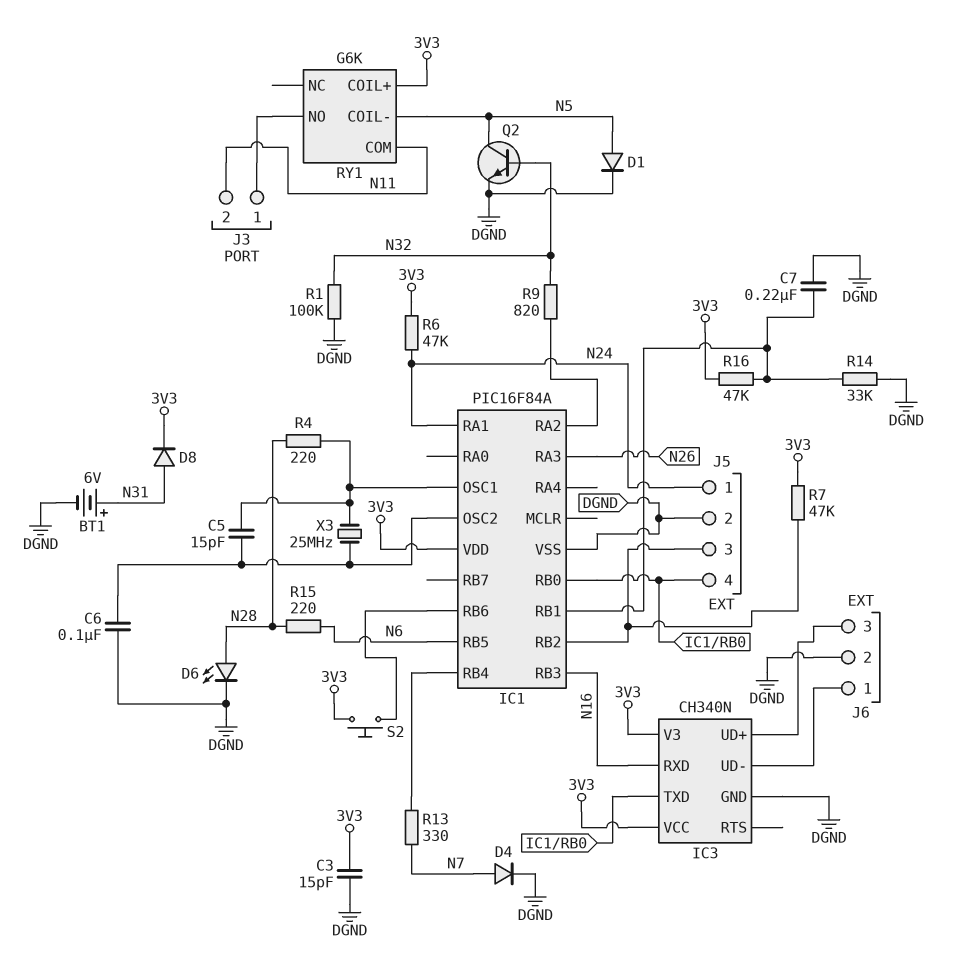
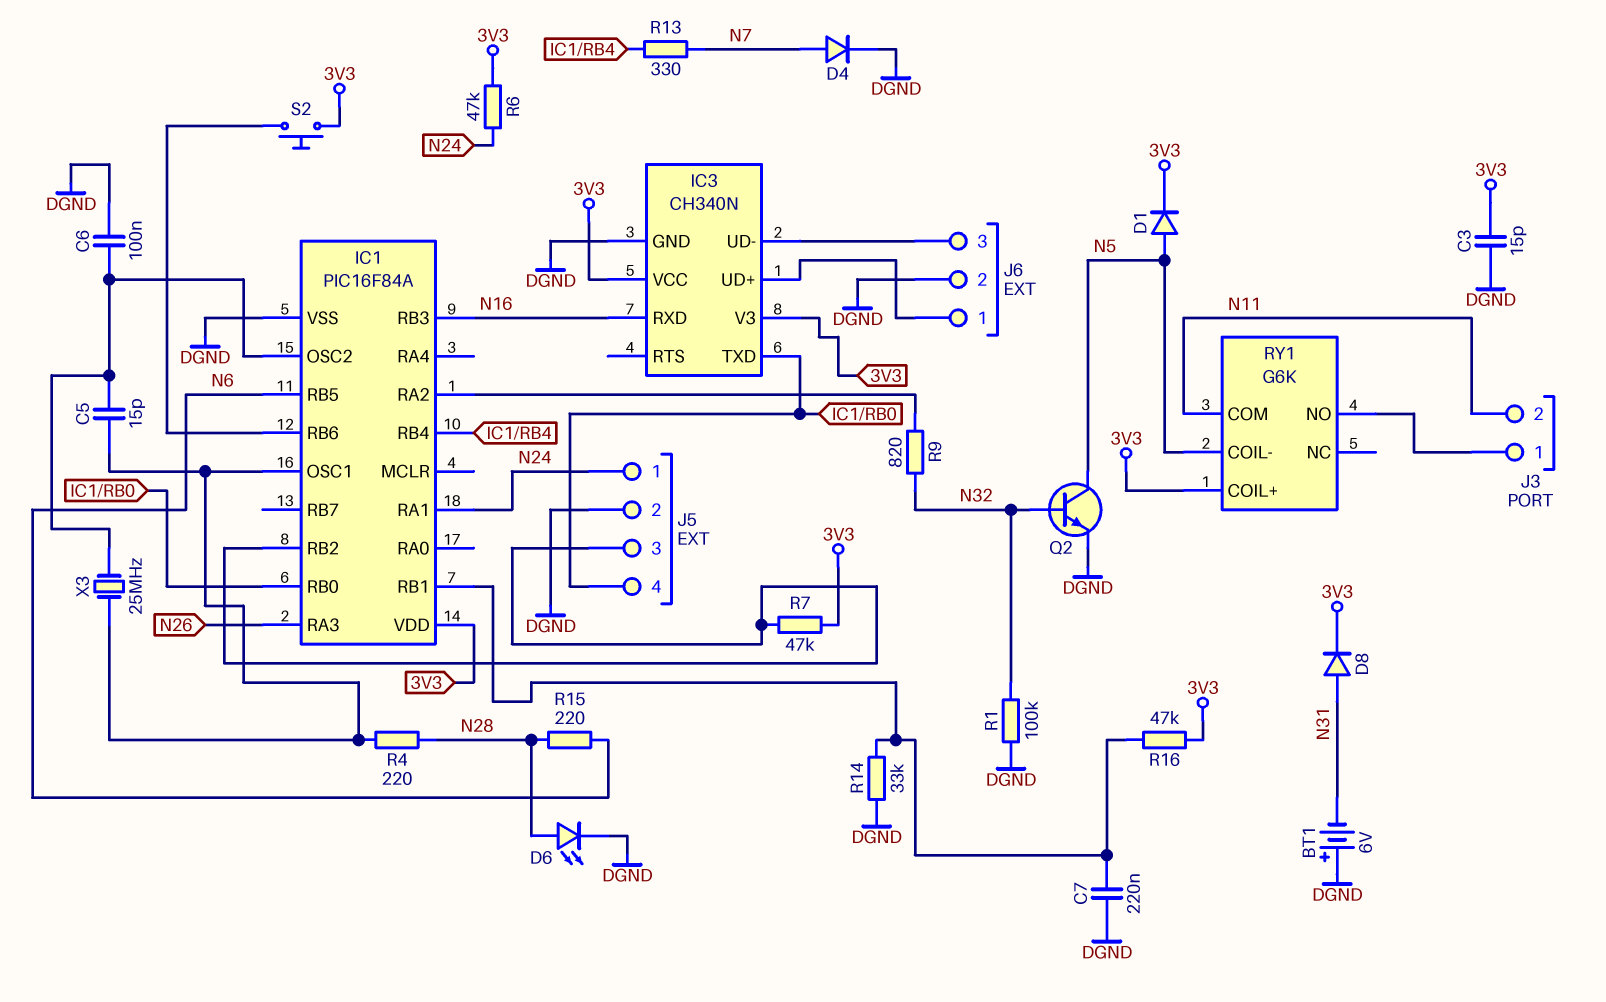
BT1: 6V (plus N31, minus DGND) -> 6V (plus DGND, minus N31)
D1: diode (A N5, K DGND) -> diode (A N5, K 3V3)
J6 pin 1: IC3/UD- -> IC3/UD+
J6 pin 3: IC3/UD+ -> IC3/UD-

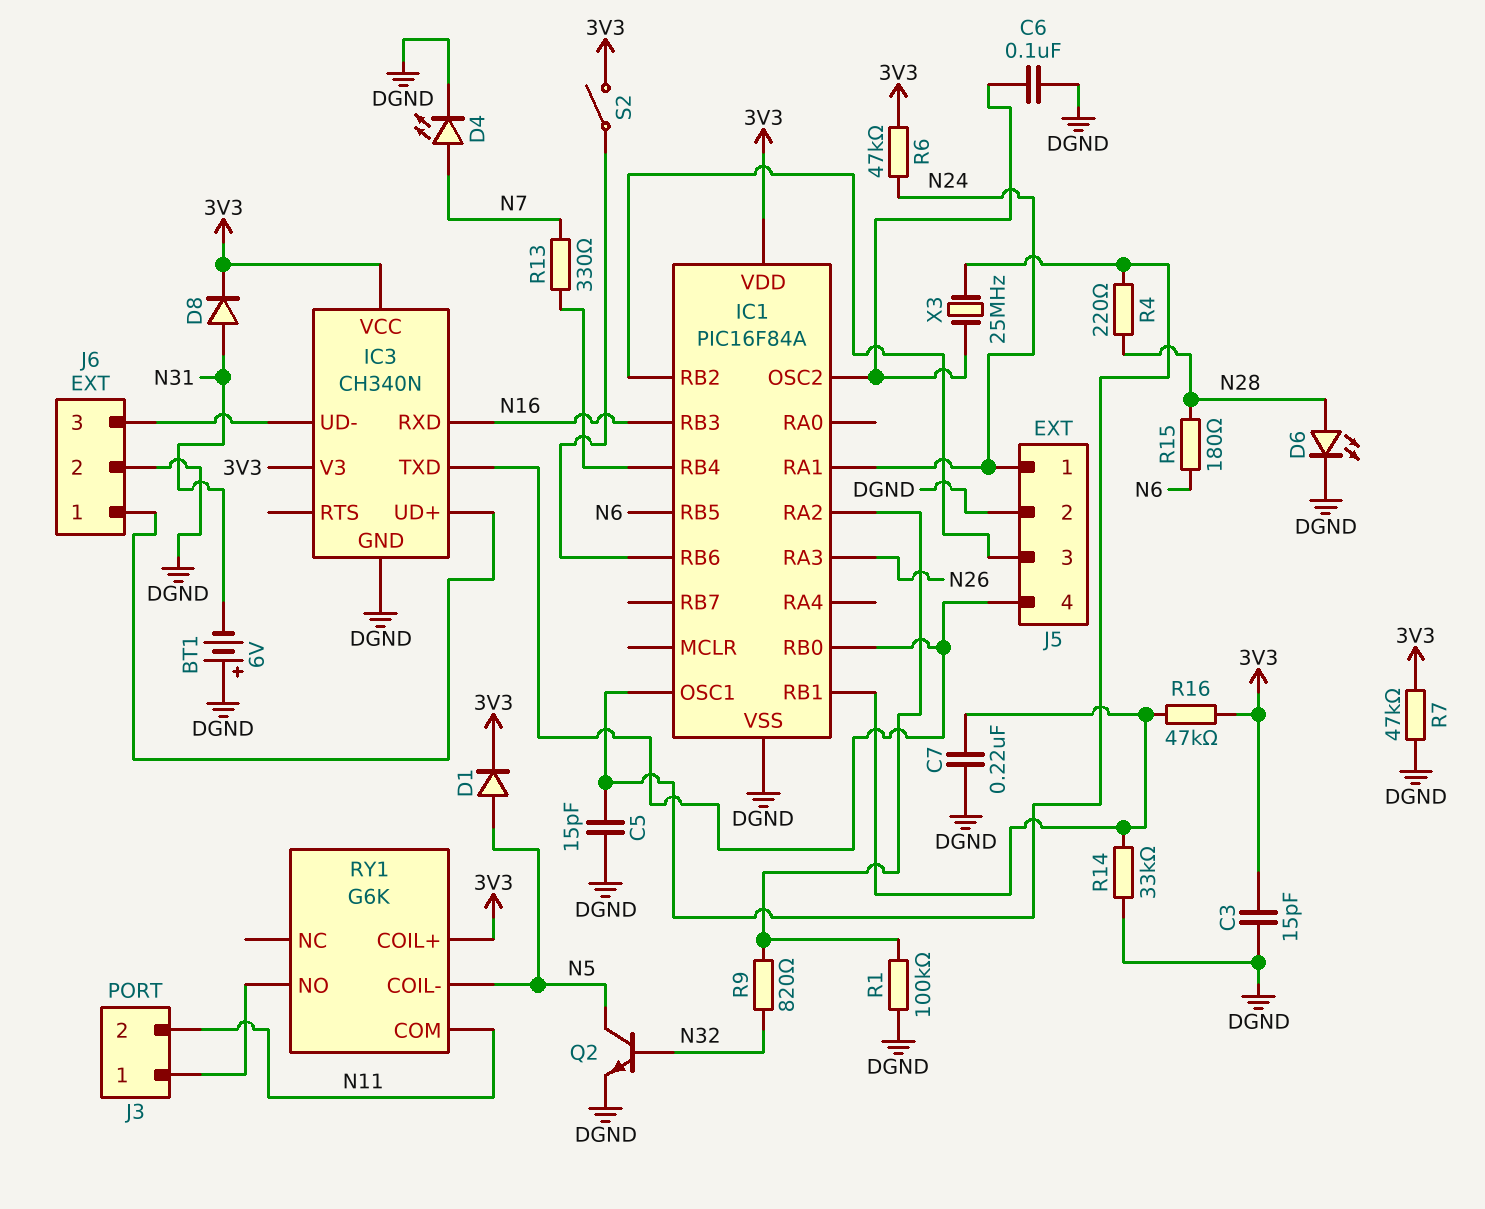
C5: 15pF (IC1/OSC1, IC1/OSC2) -> 15pF (DGND, IC1/OSC1)
D4: diode (A N7, K DGND) -> LED (A N7, K DGND)
R1: 100k (DGND, N32) -> 100k (DGND, IC1/RA2)
R7: 47k (3V3, IC1/RB2) -> 47k (3V3, DGND)
R15: 220 (N6, N28) -> 180 (N6, N28)
S2: button (3V3, IC1/RB6) -> switch (3V3, IC1/RB6)

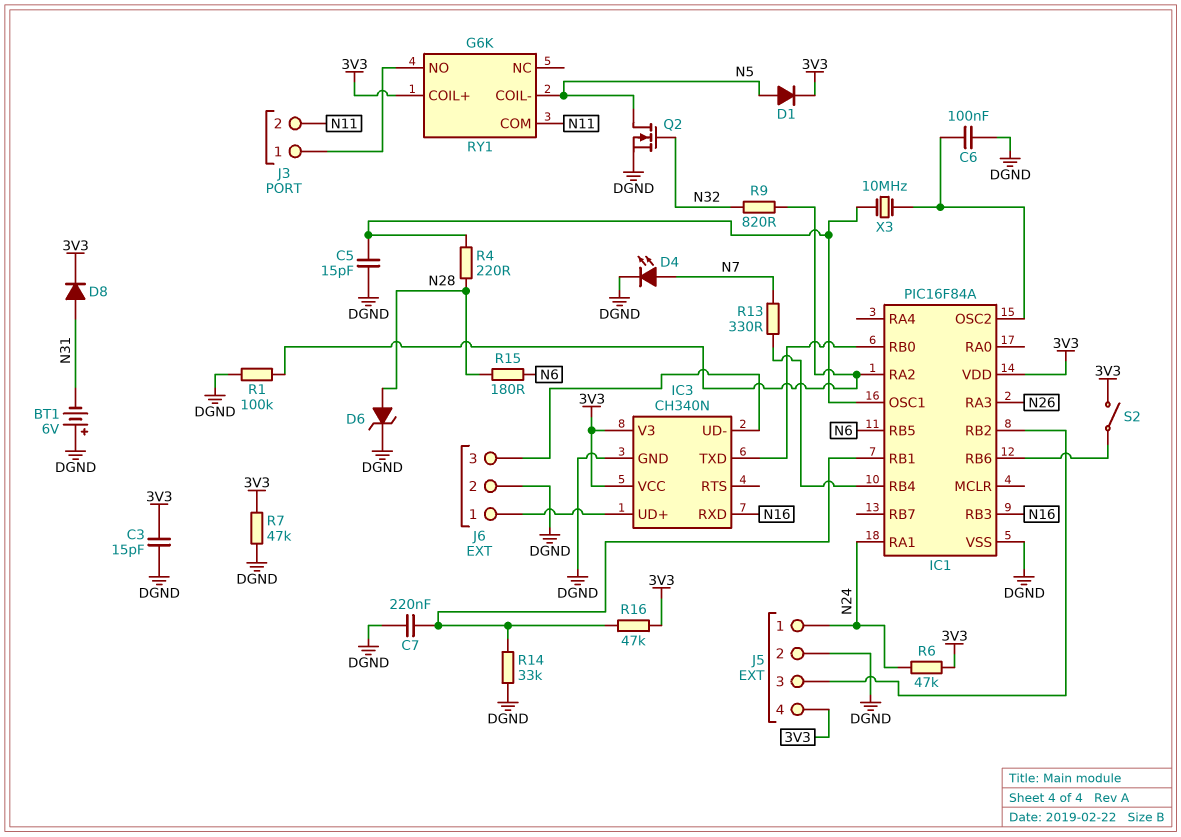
D6: LED (A N28, K DGND) -> zener (A N28, K DGND)
J5 pin 4: IC1/RB0 -> 3V3
Q2: NPN (B N32, C N5, E DGND) -> NMOS (G N32, D N5, S DGND)
X3: 25MHz (IC1/OSC1, IC1/OSC2) -> 10MHz (IC1/OSC1, IC1/OSC2)

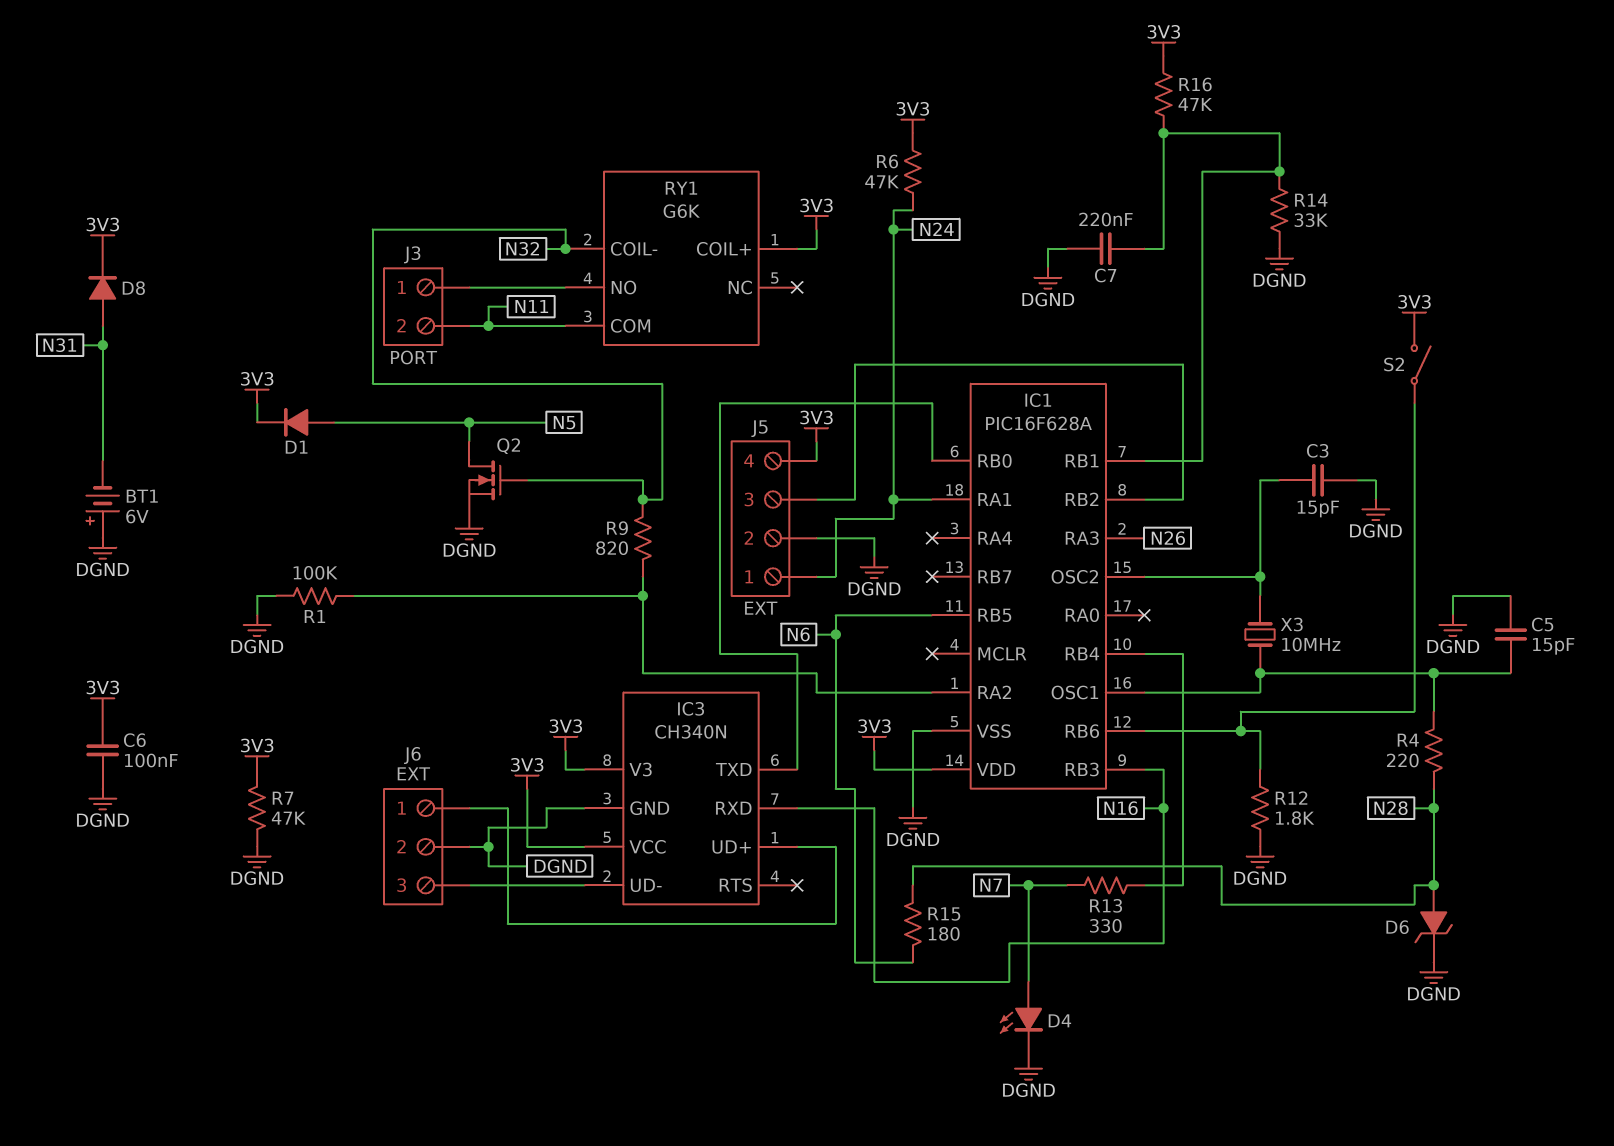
C3: 15pF (3V3, DGND) -> 15pF (DGND, IC1/OSC2)
C6: 100nF (DGND, IC1/OSC2) -> 100nF (3V3, DGND)
IC1: PIC16F84A -> PIC16F628A
R12: none -> 1.8k (DGND, IC1/RB6)
RY1 pin COIL-: N5 -> N32

